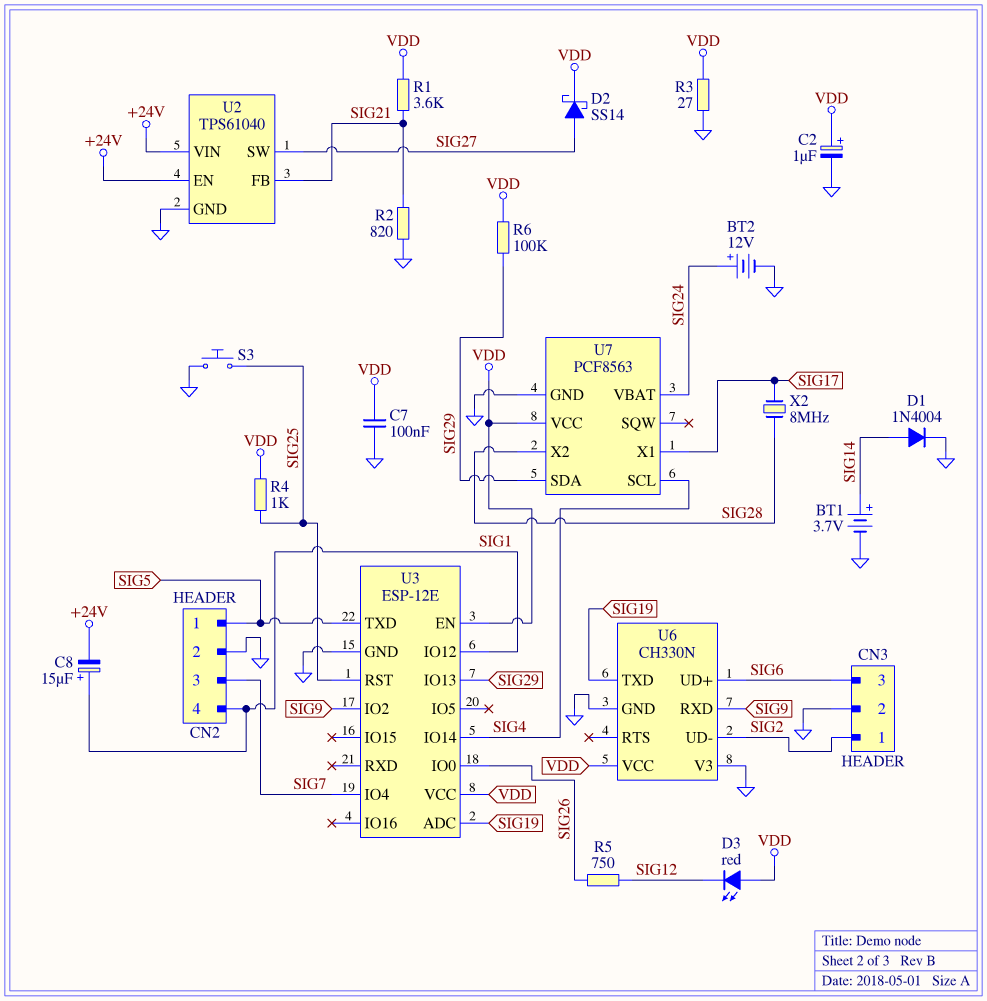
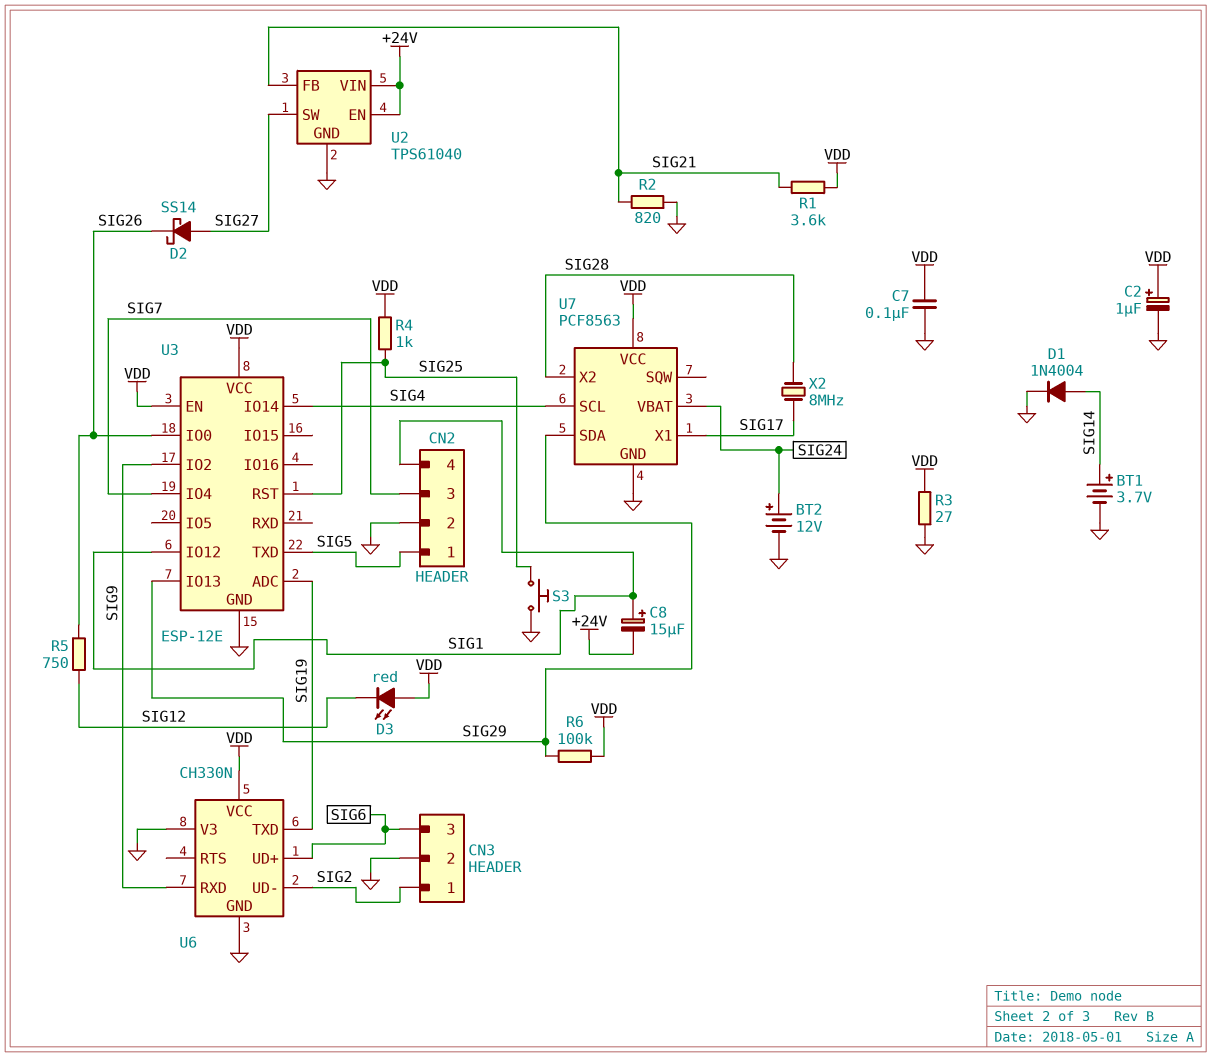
D2: schottky SS14 (A SIG27, K VDD) -> schottky SS14 (A SIG27, K SIG26)

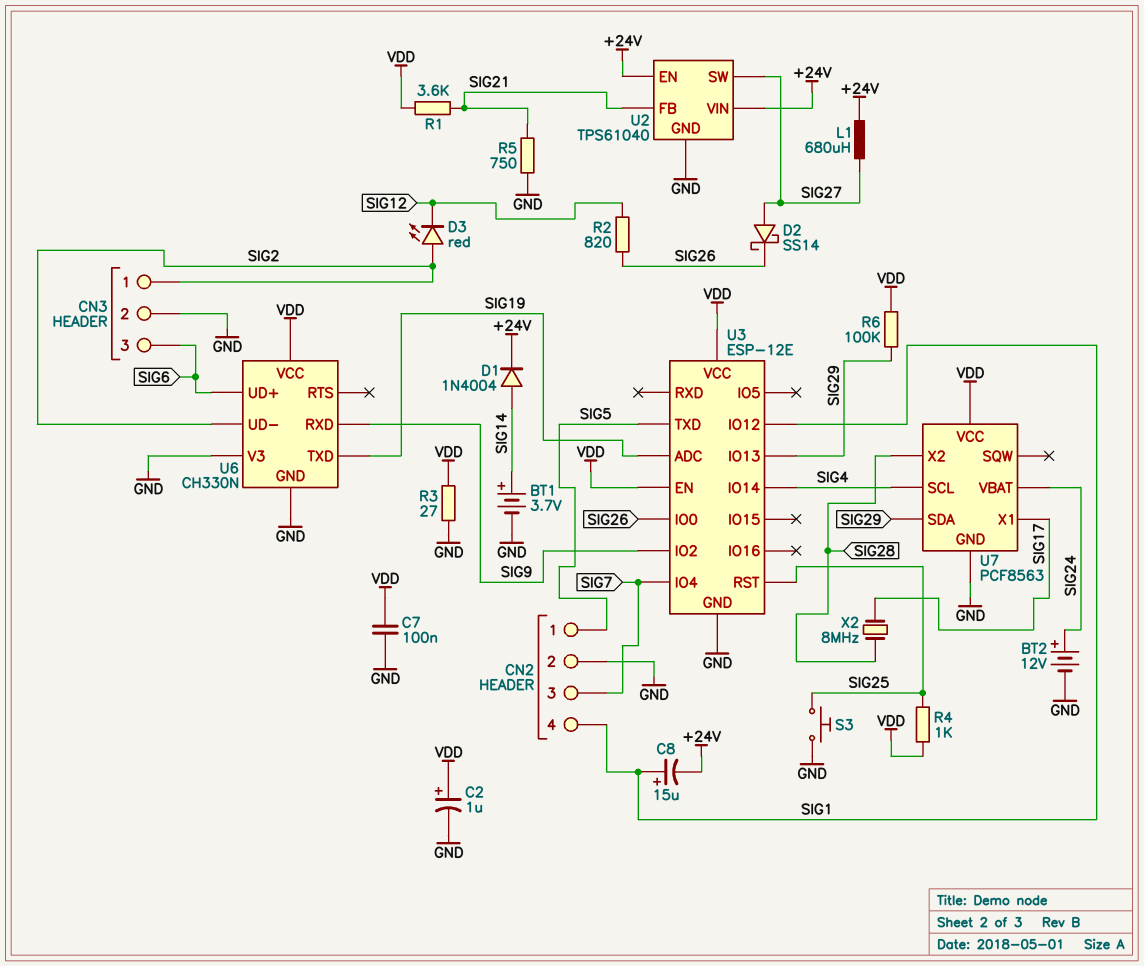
D1: diode 1N4004 (A SIG14, K GND) -> diode 1N4004 (A SIG14, K +24V)
D3: LED red (A VDD, K SIG12) -> LED red (A SIG2, K SIG12)
L1: none -> 680uH (+24V, SIG27)
R2: 820 (GND, SIG21) -> 820 (SIG12, SIG26)
R5: 750 (SIG12, SIG26) -> 750 (GND, SIG21)

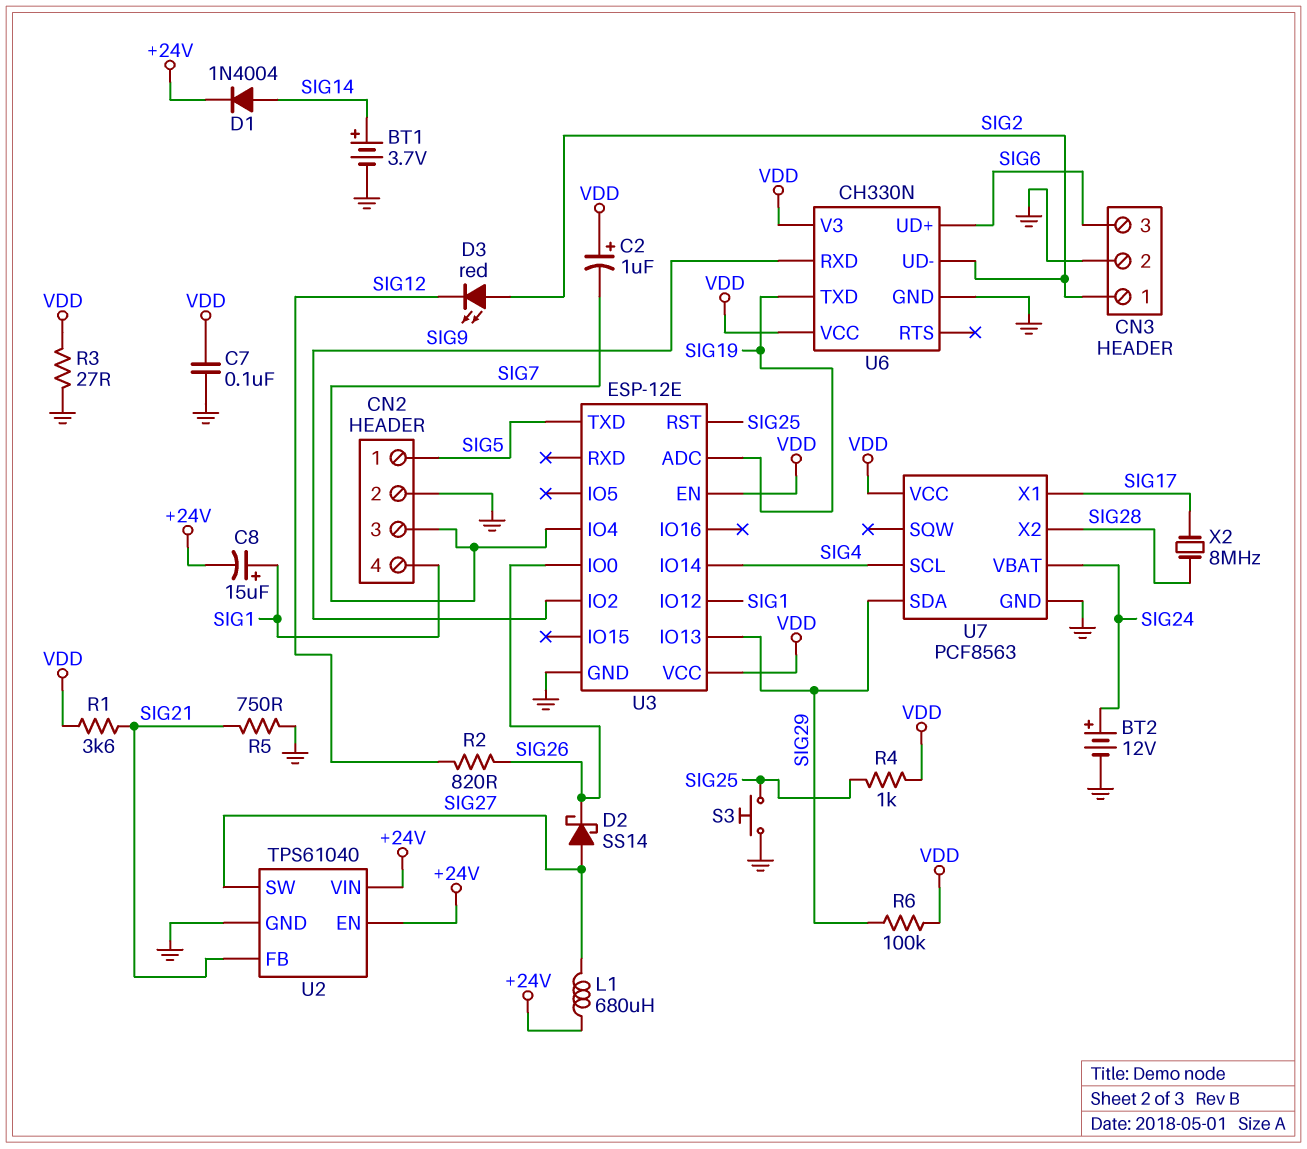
C2: 1uF (plus VDD, minus GND) -> 1uF (plus VDD, minus SIG7)
U6 pin V3: GND -> VDD

